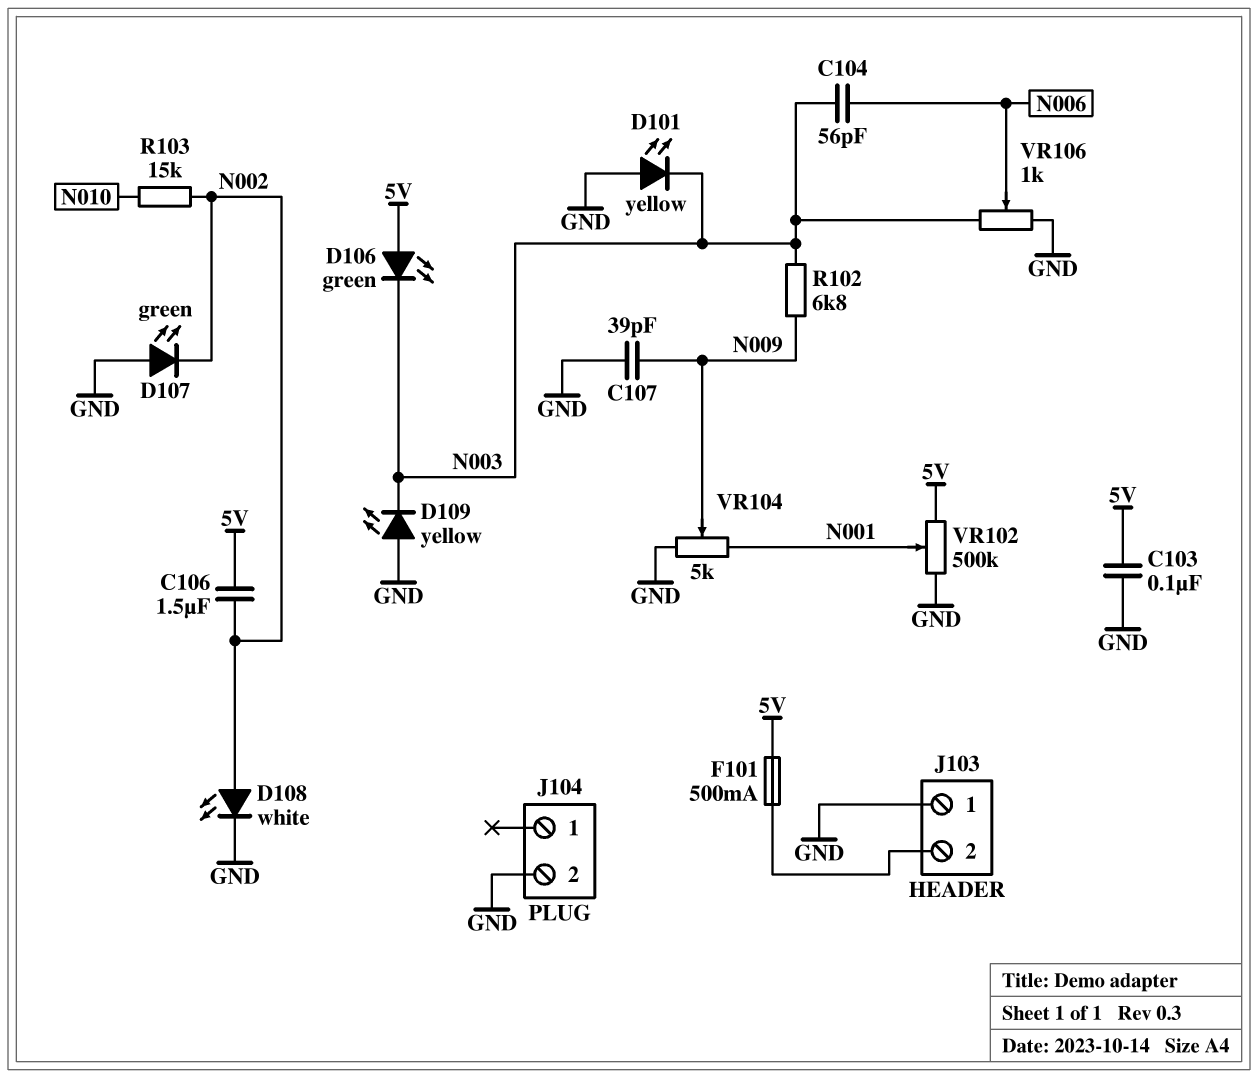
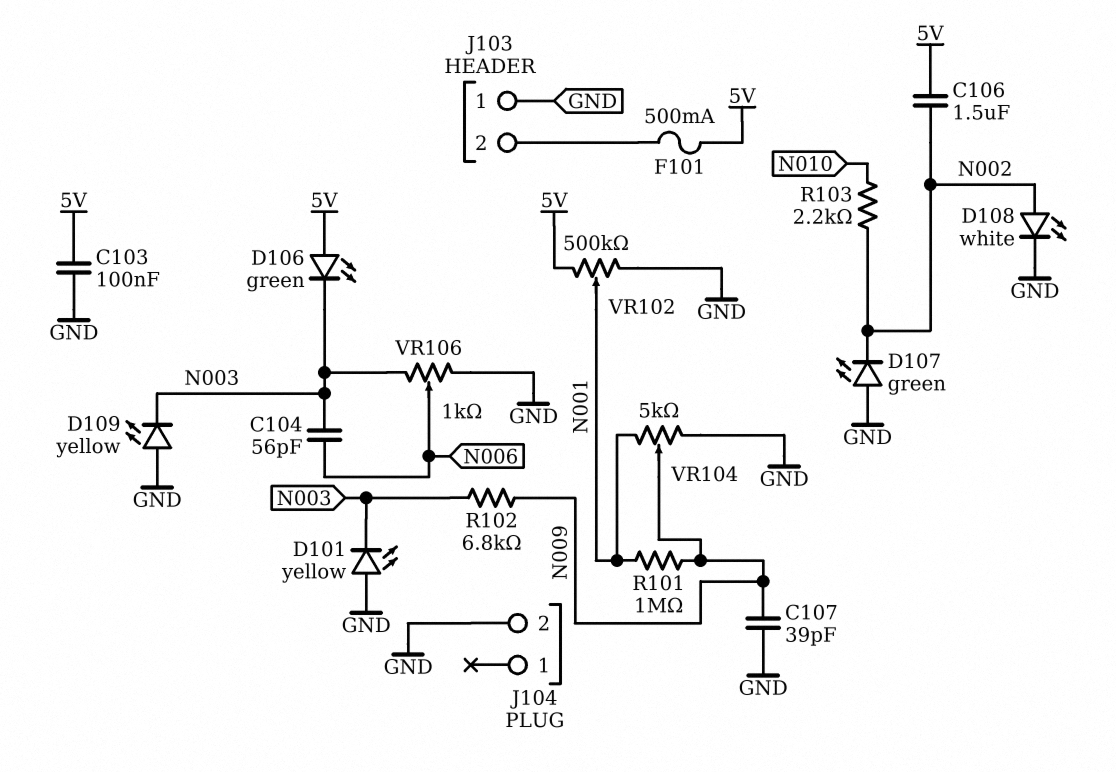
R101: none -> 1M (N001, N009)
R103: 15k (N002, N010) -> 2.2k (N002, N010)

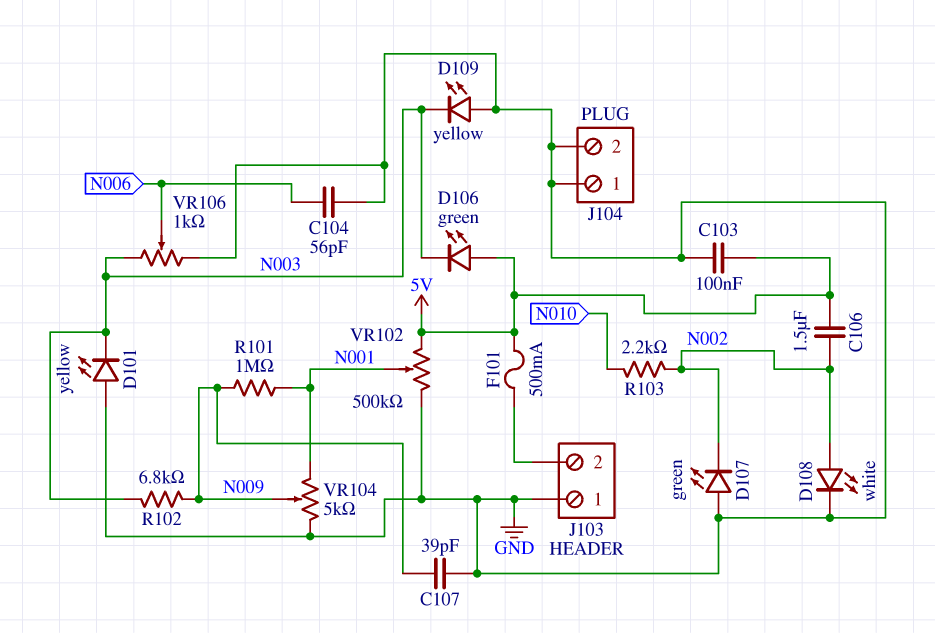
C104: 56pF (N003, N006) -> 56pF (GND, N006)
J104 pin 1: none -> GND

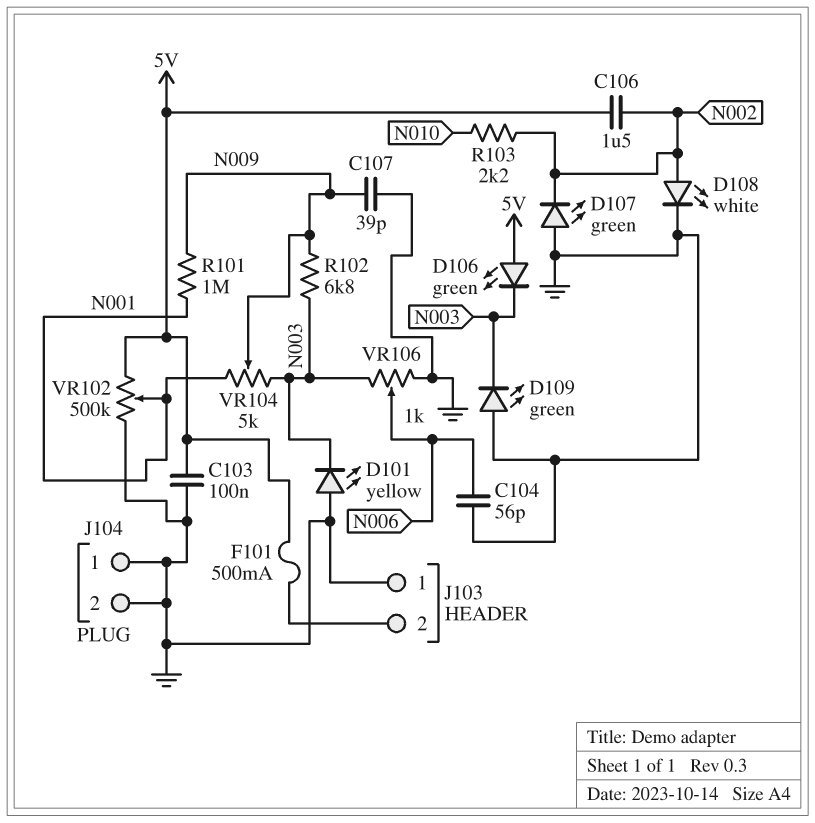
D109: LED yellow (A GND, K N003) -> LED green (A GND, K N003)
VR104: 5k (GND, N001, wiper N009) -> 5k (N001, N003, wiper N009)

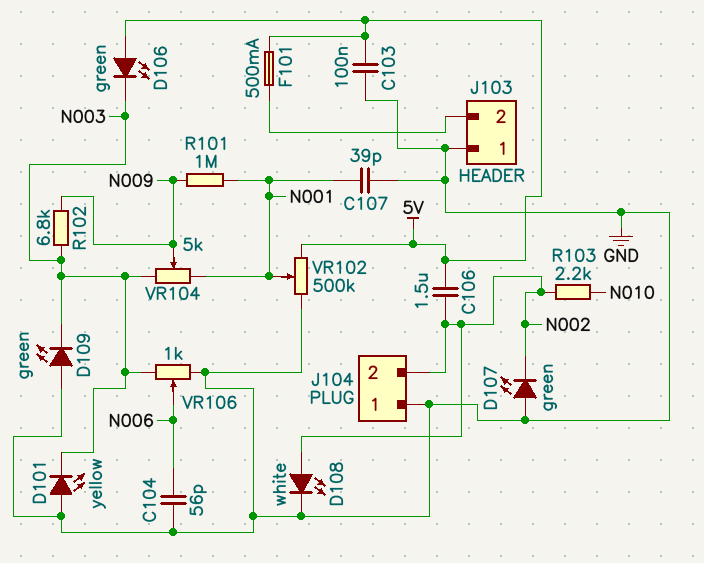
C107: 39pF (GND, N009) -> 39pF (GND, N001)
J104 pin 2: GND -> N002

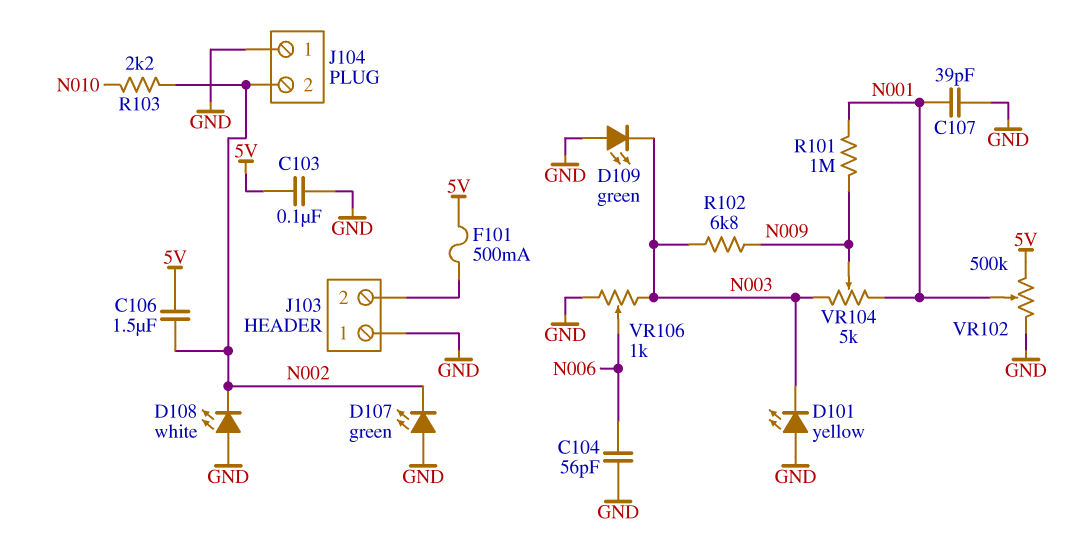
D106: LED green (A 5V, K N003) -> none
D108: LED white (A N002, K GND) -> LED white (A GND, K N002)

